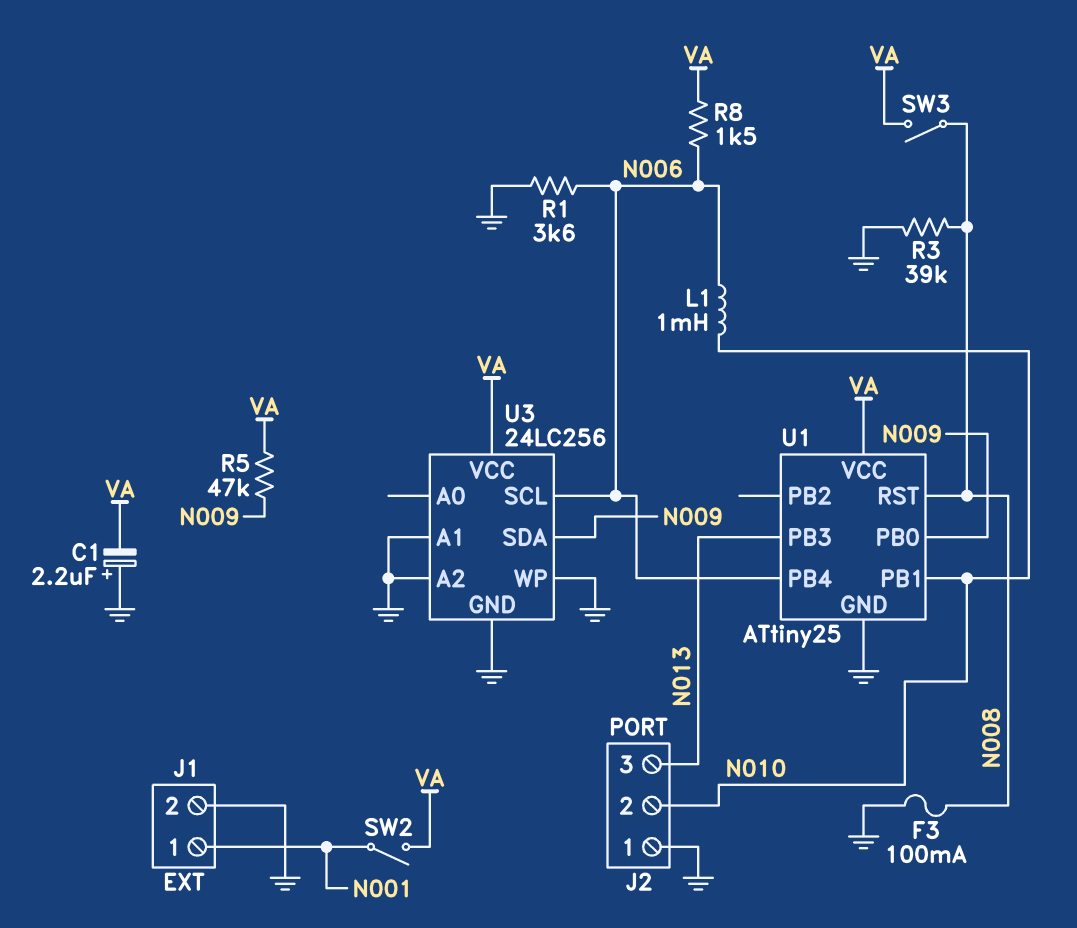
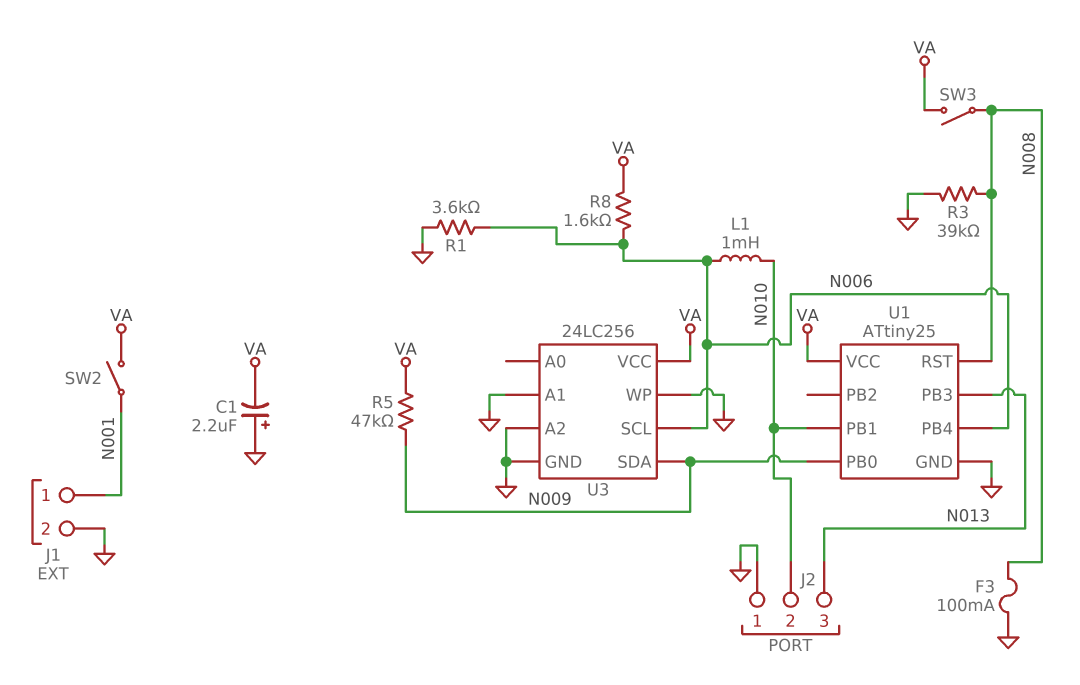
R8: 1.5k (N006, VA) -> 1.6k (N006, VA)

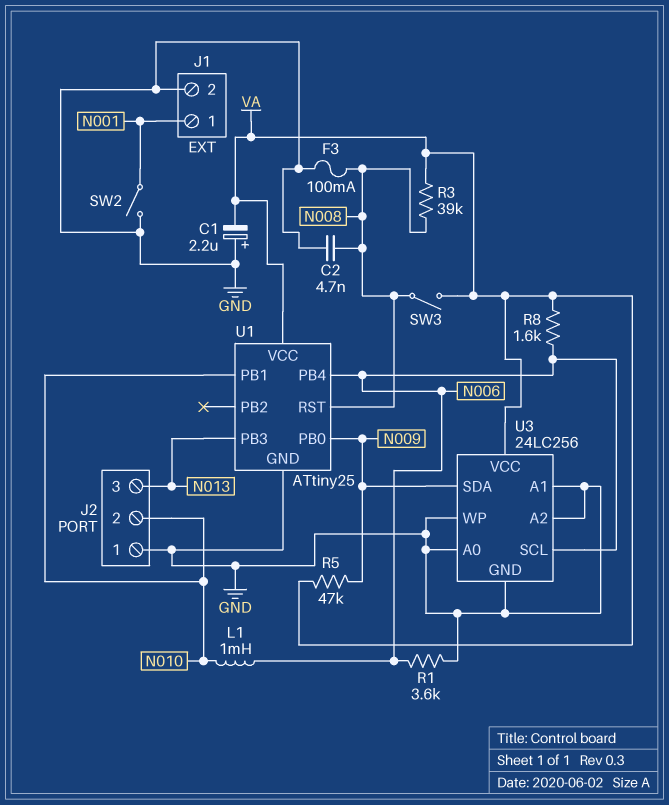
C2: none -> 4.7nF (GND, N008)
R3: 39k (GND, N008) -> 39k (N008, VA)
SW2: switch (N001, VA) -> switch (GND, N001)
U3 pin A0: none -> GND

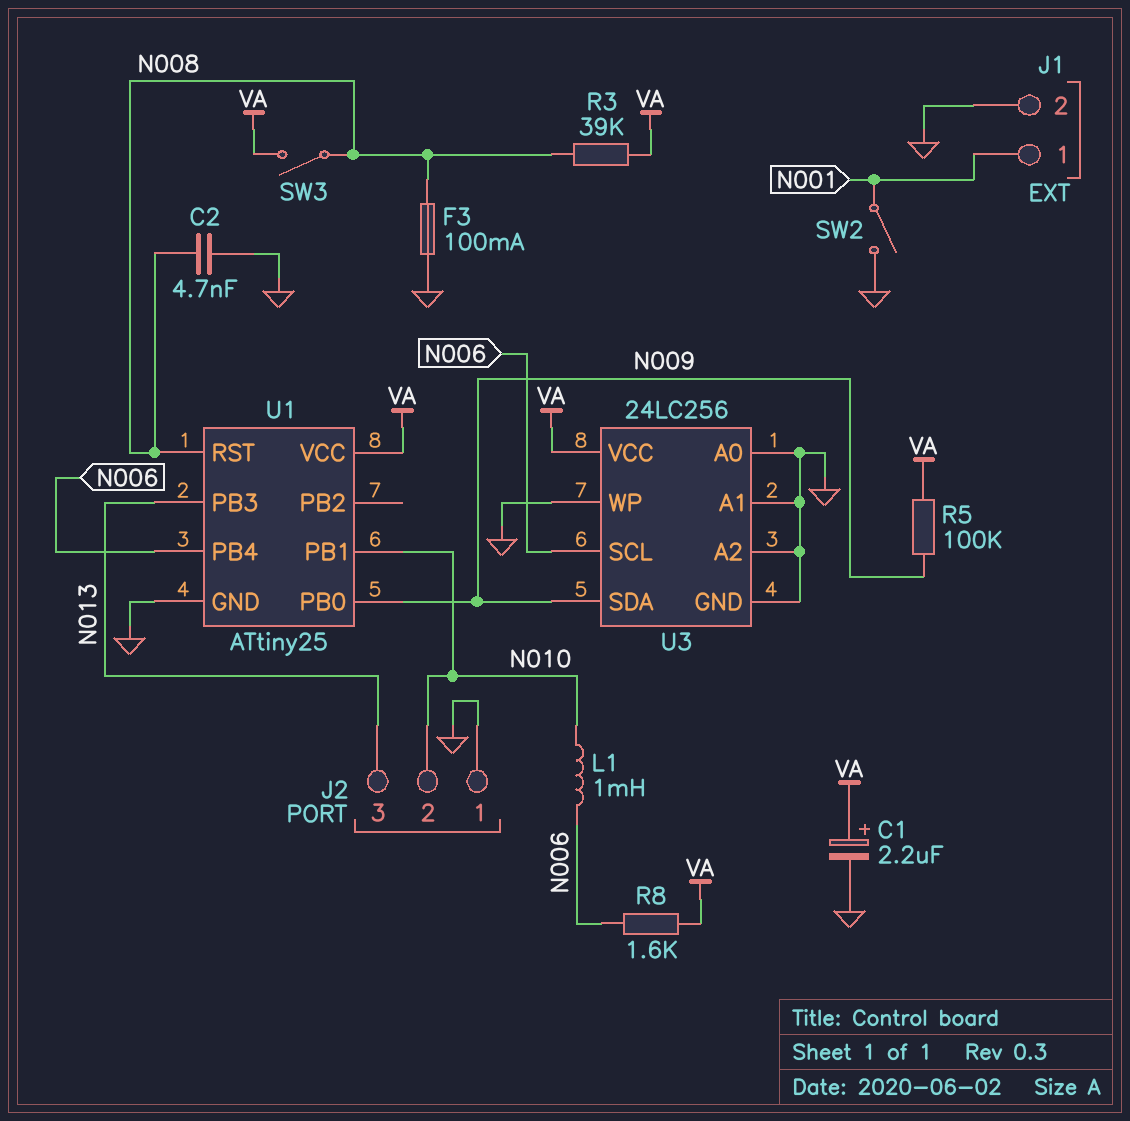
C1: 2.2uF (plus GND, minus VA) -> 2.2uF (plus VA, minus GND)
R1: 3.6k (GND, N006) -> none
R5: 47k (N009, VA) -> 100k (N009, VA)

